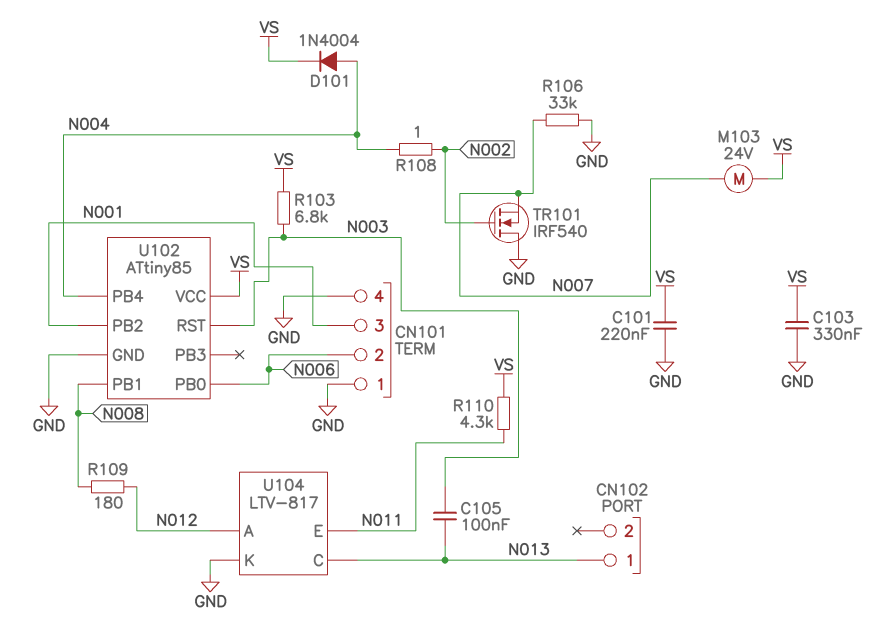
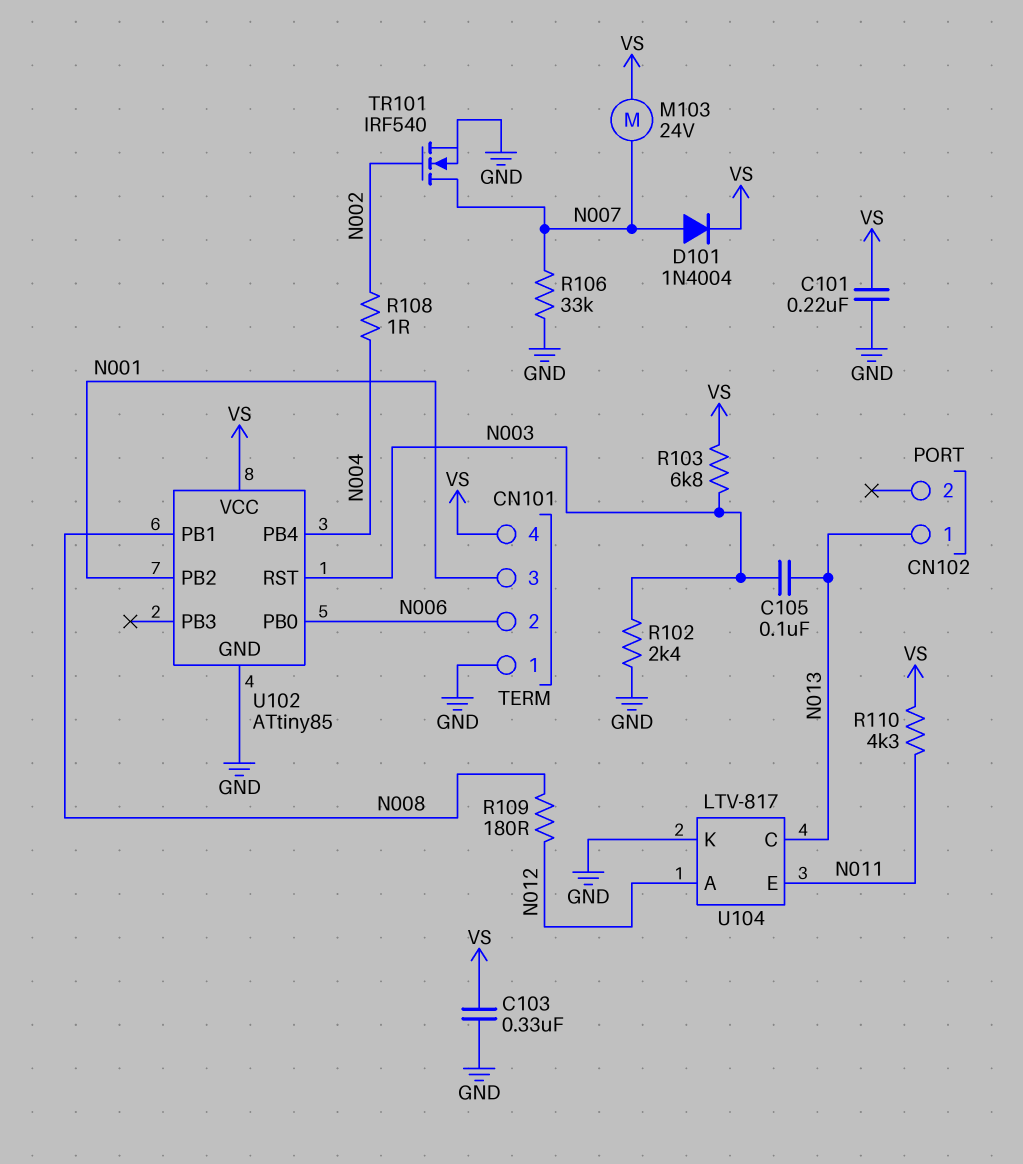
CN101 pin 4: GND -> VS
D101: diode 1N4004 (A N004, K VS) -> diode 1N4004 (A N007, K VS)
R102: none -> 2.4k (GND, N003)
TR101: NMOS IRF540 (G N002, D GND, S N007) -> NMOS IRF540 (G N002, D N007, S GND)

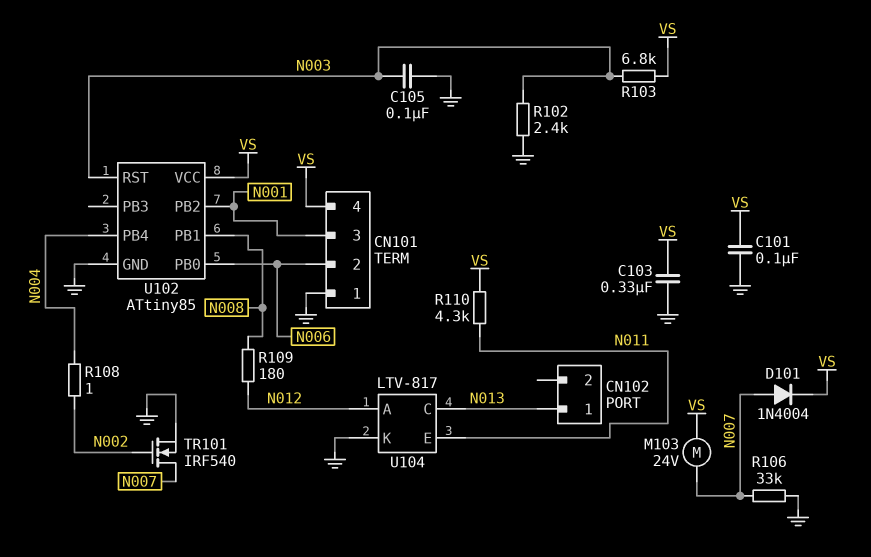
C101: 220nF (GND, VS) -> 100nF (GND, VS)
C105: 100nF (N003, N013) -> 100nF (GND, N003)

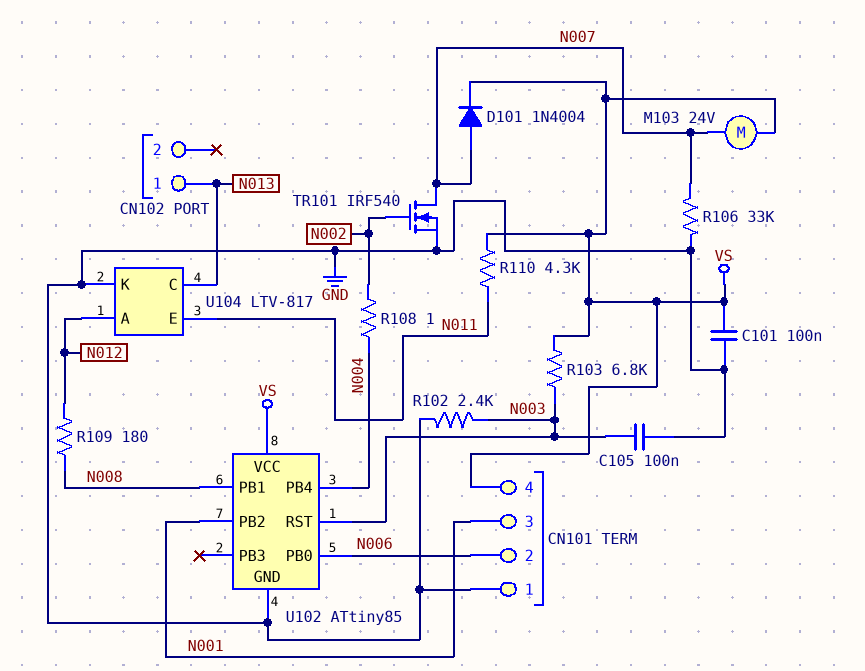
C103: 330nF (GND, VS) -> none

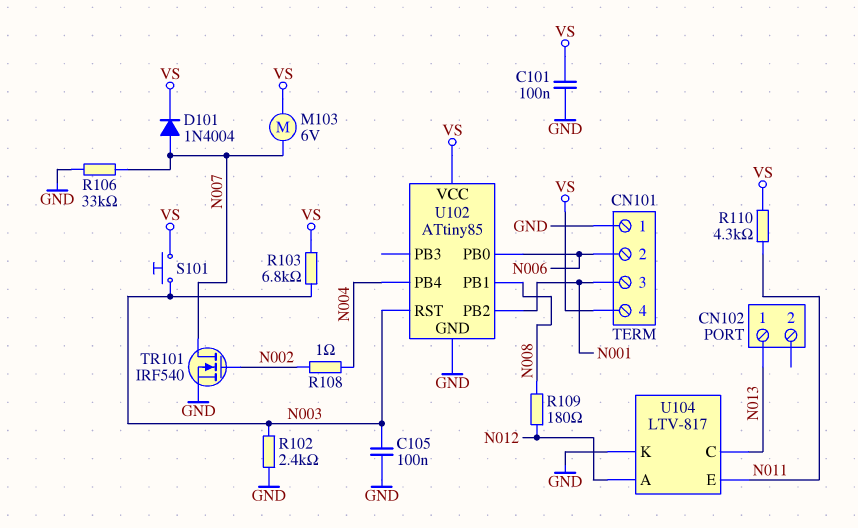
M103: motor 24V (N007, VS) -> motor 6V (N007, VS)
S101: none -> button (N003, VS)

